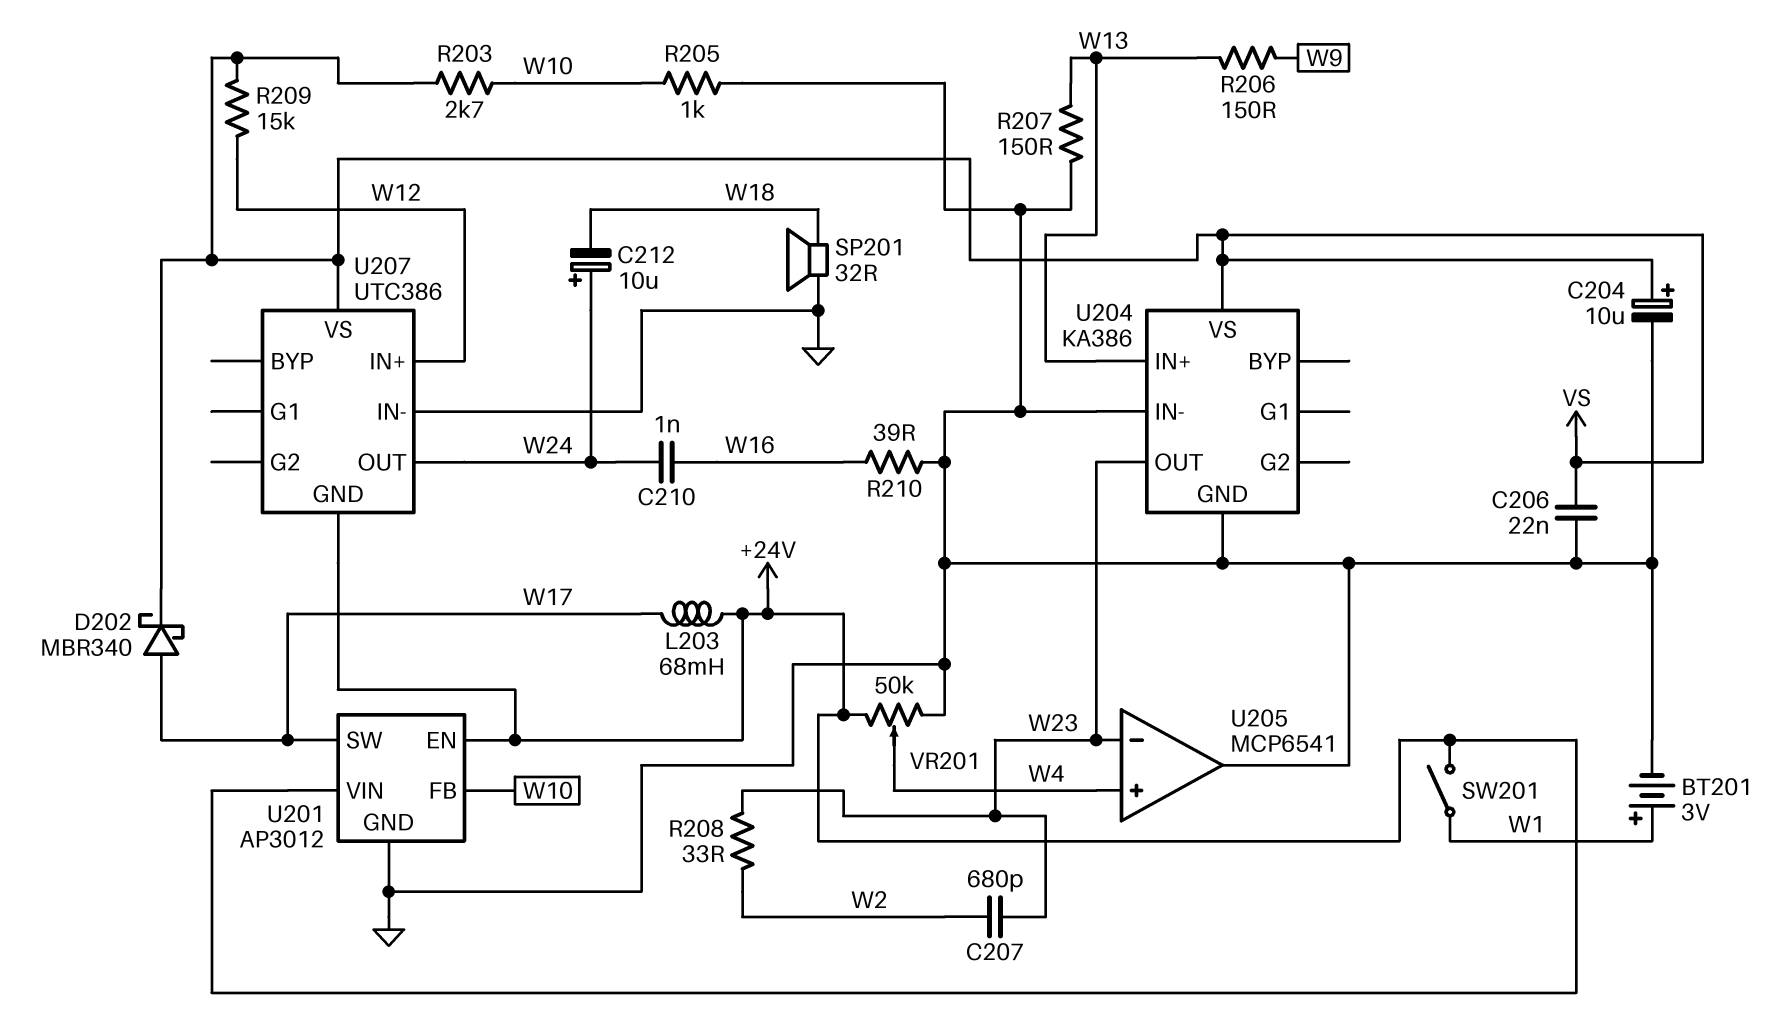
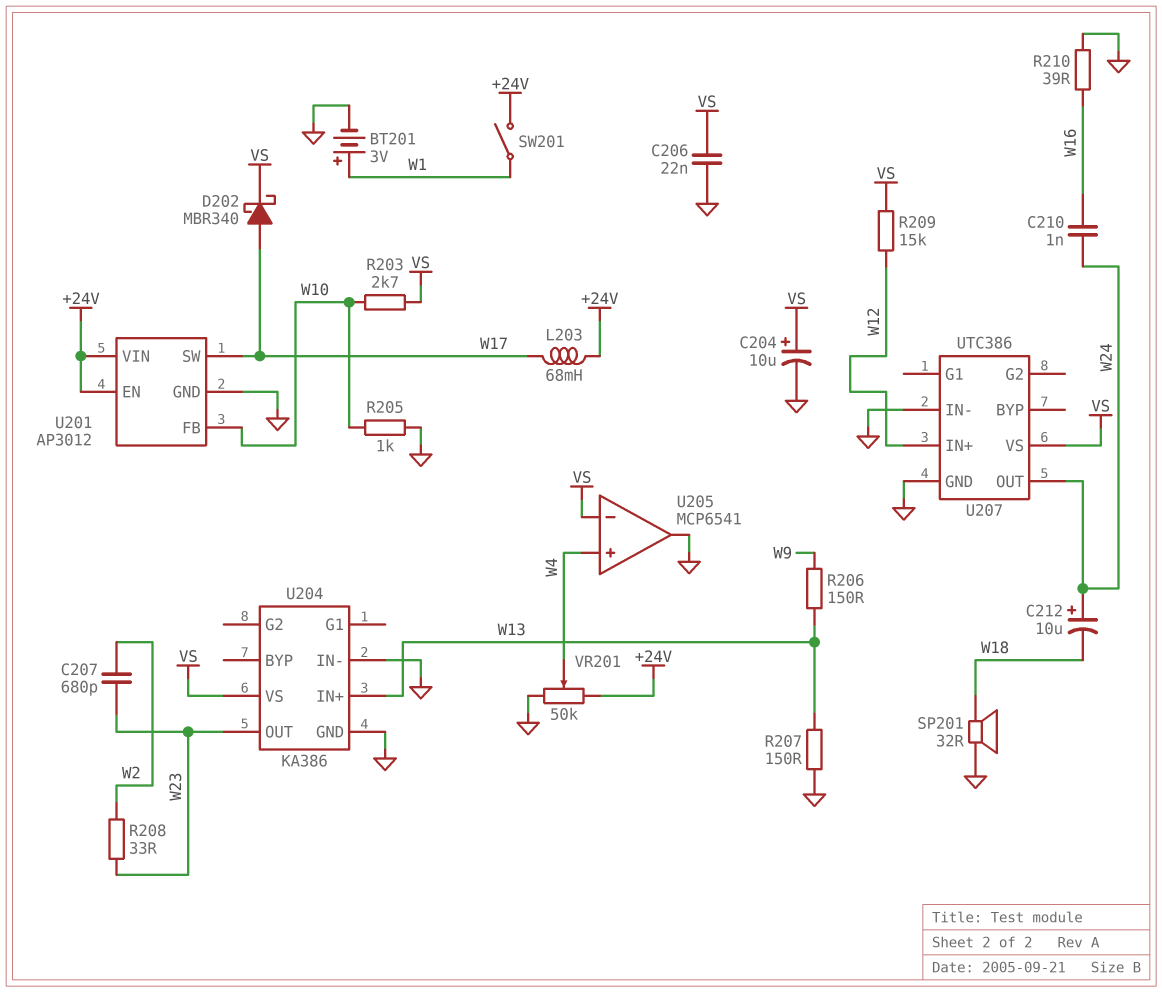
U205 pin in-: W23 -> VS
U207 pin GND: +24V -> GND

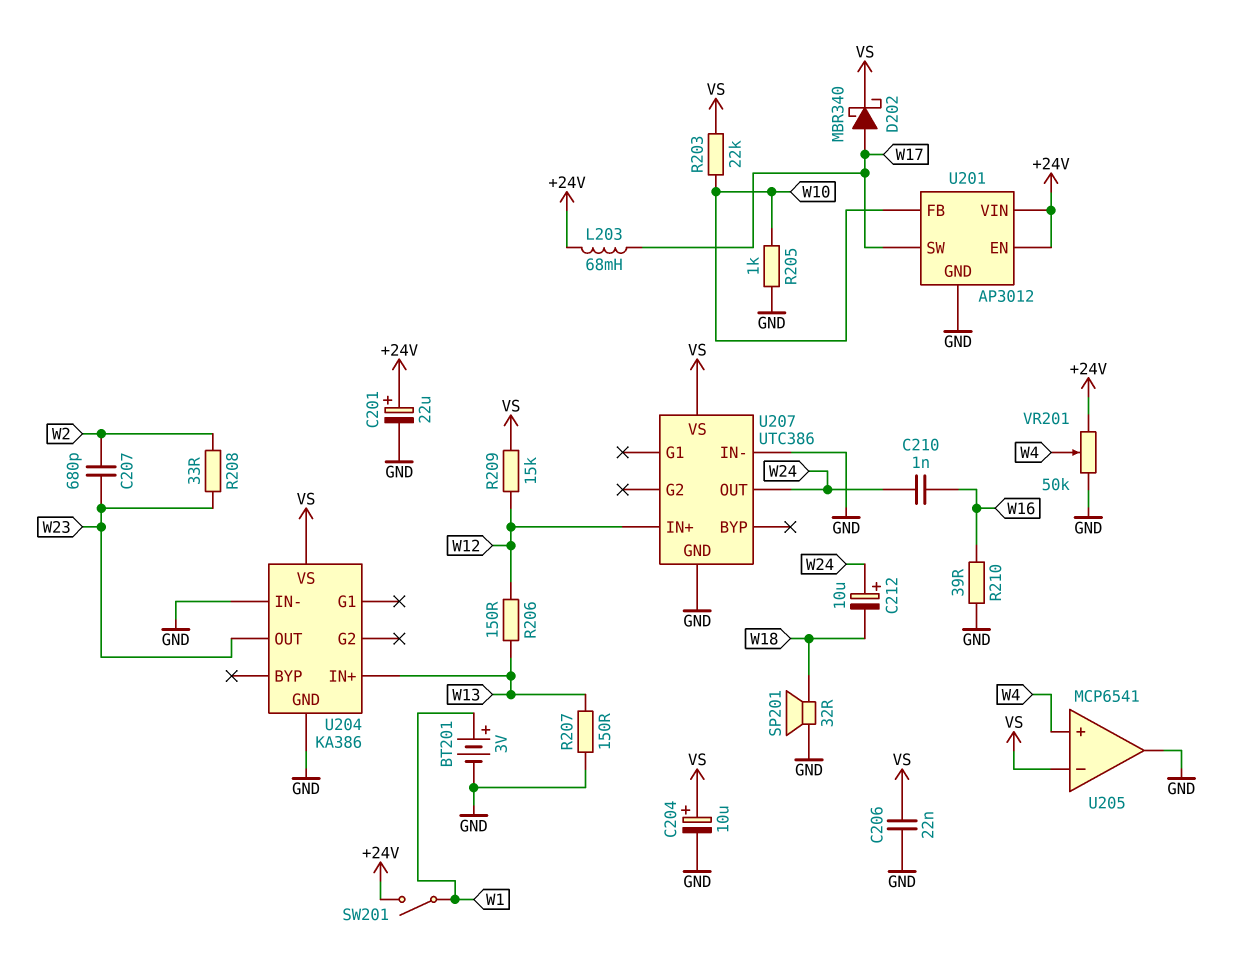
C201: none -> 22uF (plus +24V, minus GND)
R203: 2.7k (VS, W10) -> 22k (VS, W10)
R206: 150 (W9, W13) -> 150 (W12, W13)

